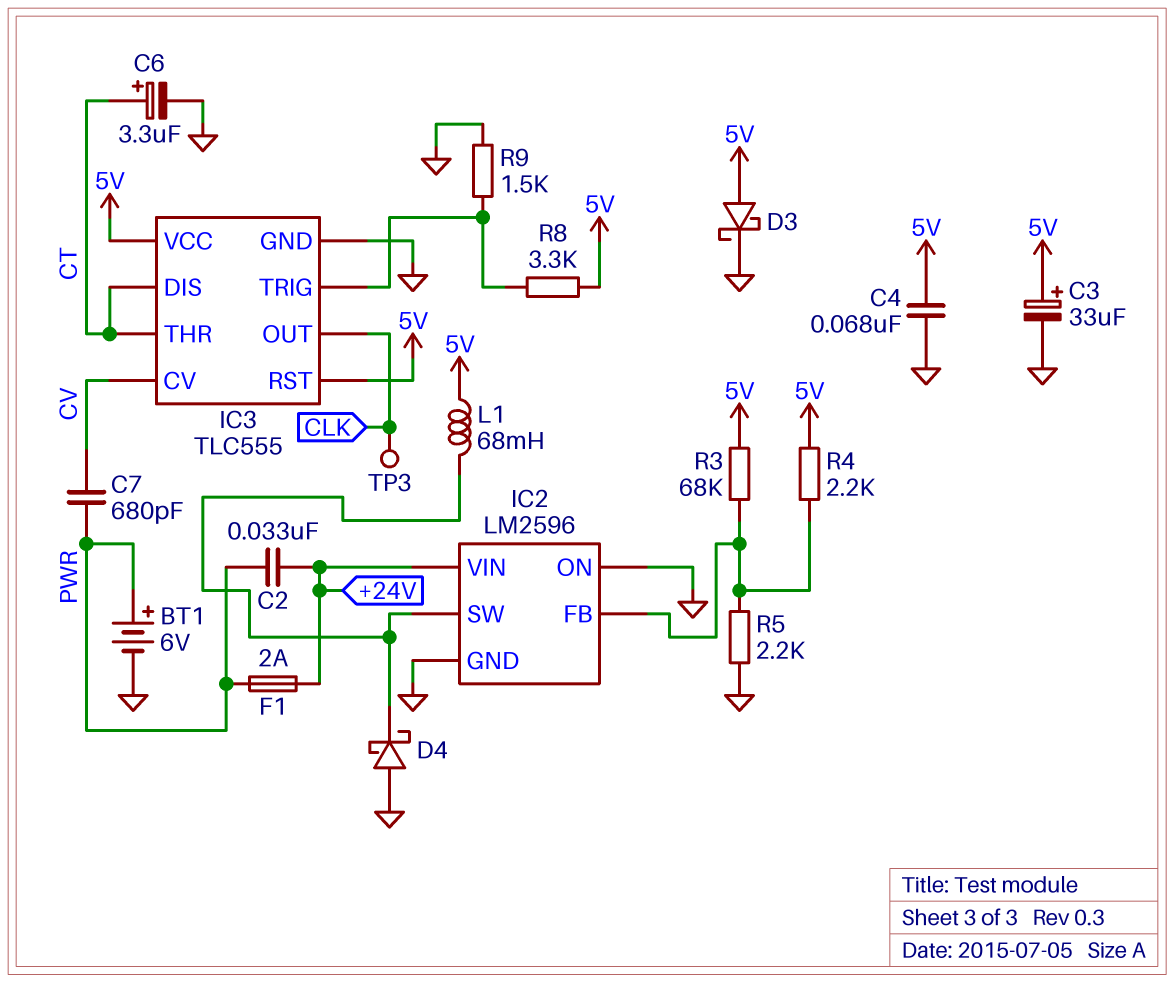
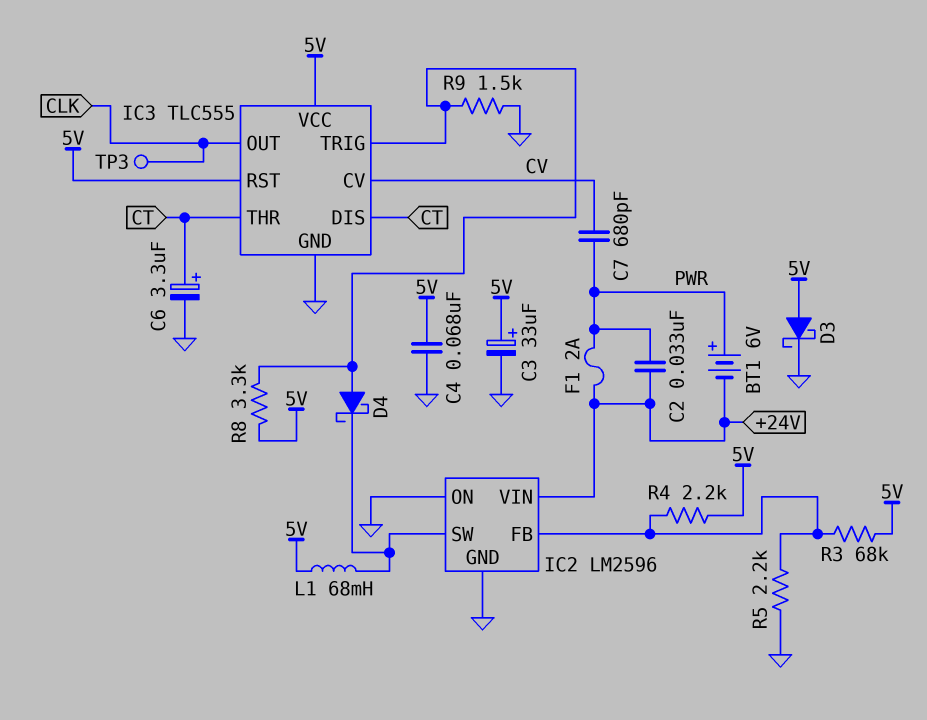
BT1: 6V (plus PWR, minus GND) -> 6V (plus PWR, minus +24V)
D4: schottky (A GND, K IC2/SW) -> schottky (A IC3/TRIG, K IC2/SW)

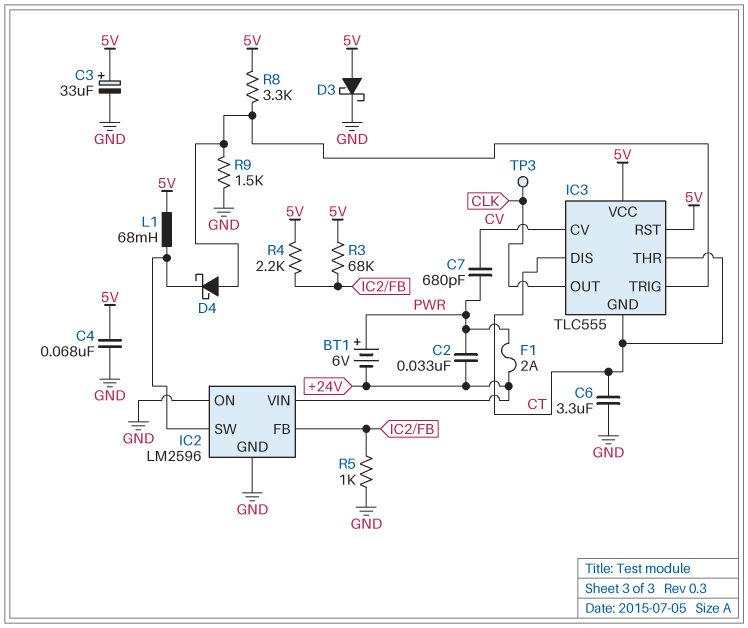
C6: 3.3uF (plus CT, minus GND) -> 3.3uF (CT, GND)
IC3 pin GND: GND -> CT
R5: 2.2k (GND, IC2/FB) -> 1k (GND, IC2/FB)

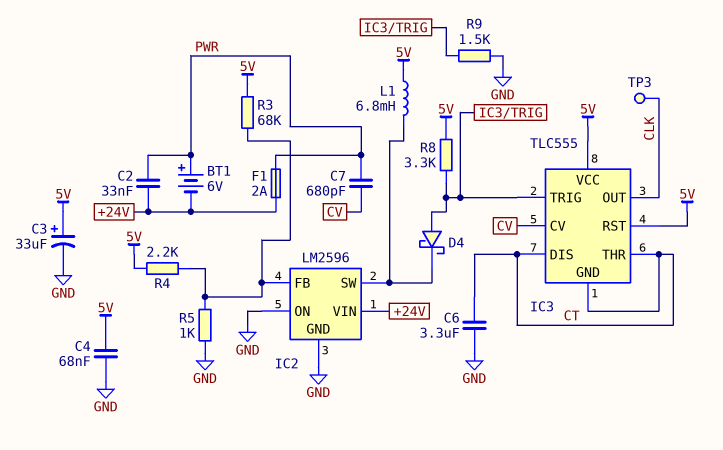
D3: schottky (A 5V, K GND) -> none
L1: 68mH (5V, IC2/SW) -> 6.8mH (5V, IC2/SW)

